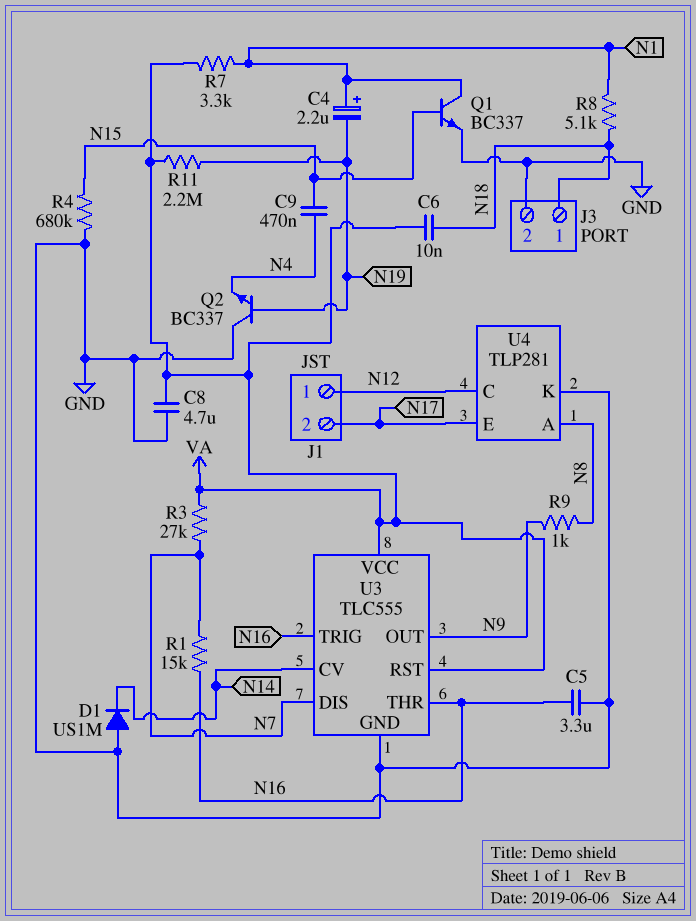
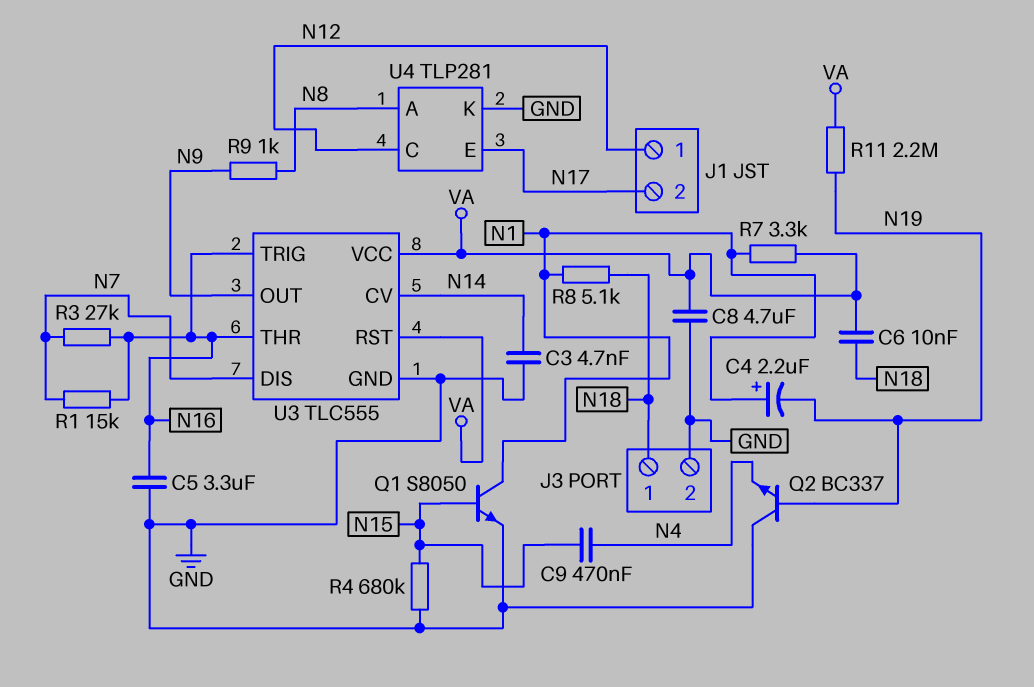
C3: none -> 4.7nF (GND, N14)
D1: diode US1M (A GND, K N14) -> none
Q1: NPN BC337 (B N15, C N1, E GND) -> NPN S8050 (B N15, C N1, E GND)
R3: 27k (N7, VA) -> 27k (N7, N16)

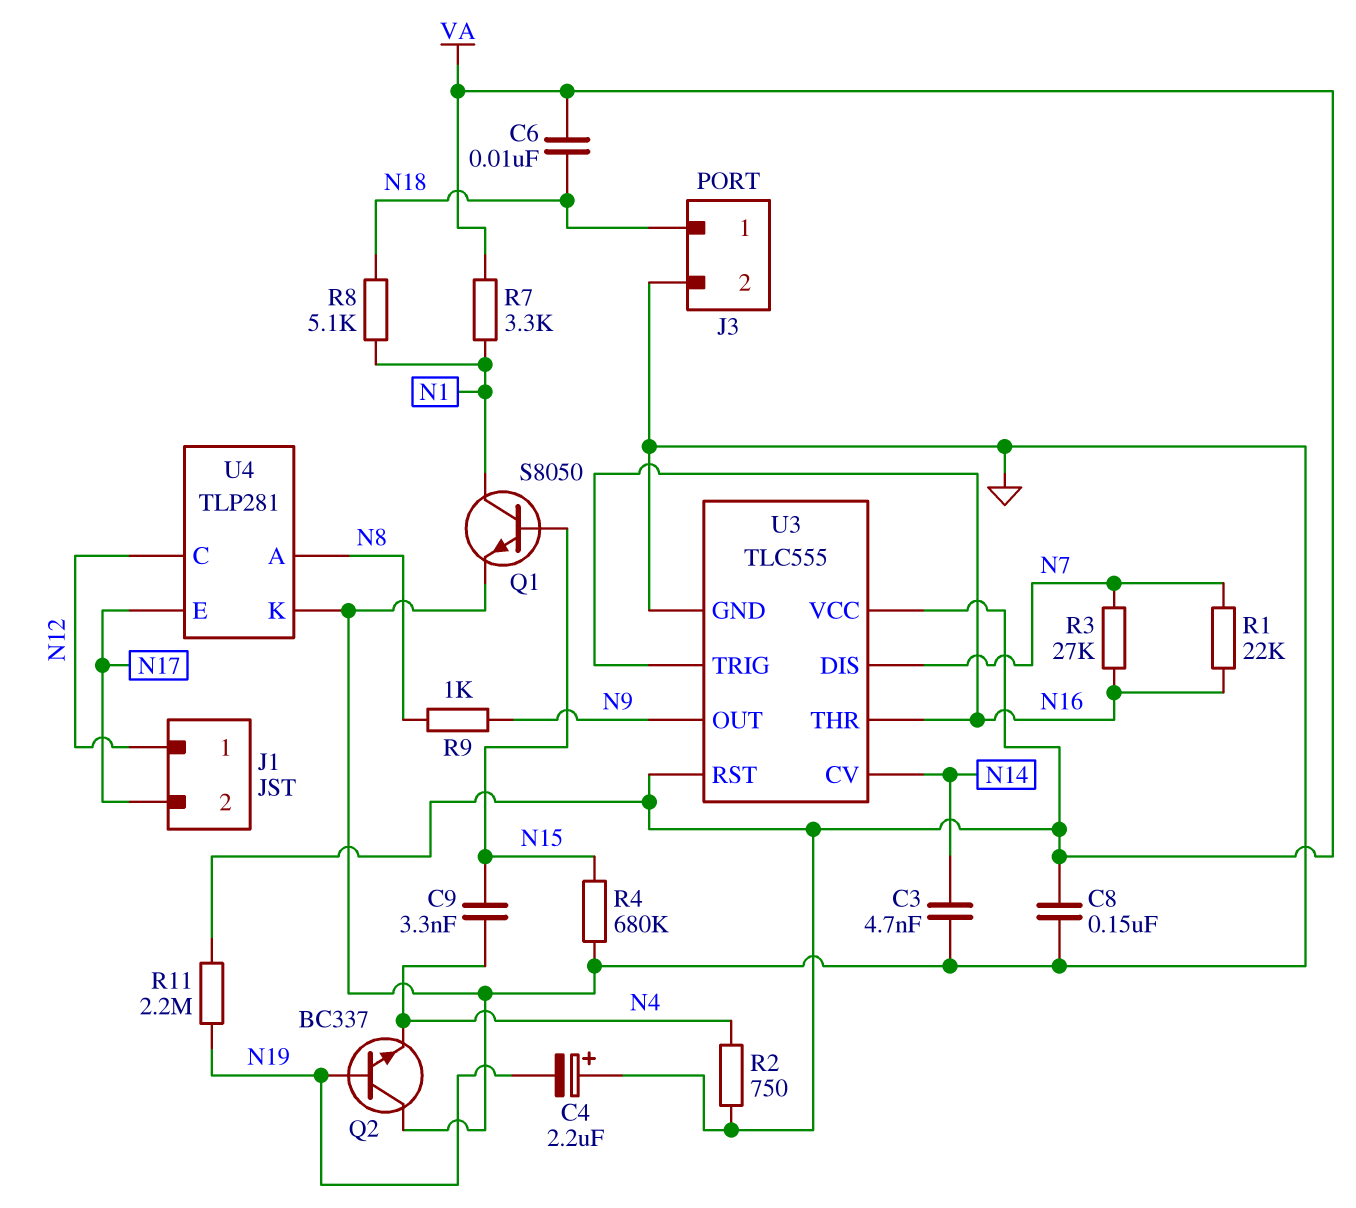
C4: 2.2uF (plus N1, minus N19) -> 2.2uF (plus VA, minus N19)
C5: 3.3uF (GND, N16) -> none
C8: 4.7uF (GND, VA) -> 150nF (GND, VA)
C9: 470nF (N4, N15) -> 3.3nF (N4, N15)
R1: 15k (N7, N16) -> 22k (N7, N16)
R2: none -> 750 (N4, VA)

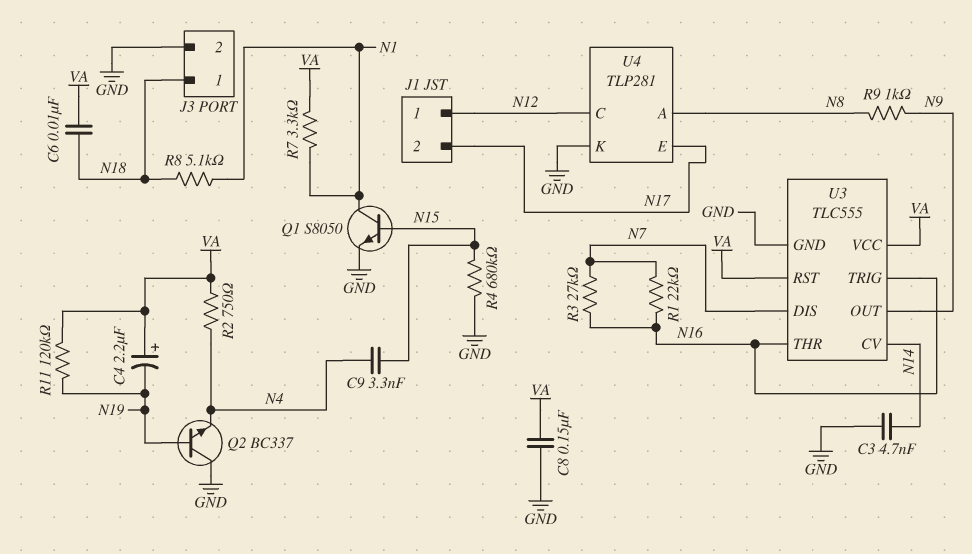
R11: 2.2M (N19, VA) -> 120k (N19, VA)

